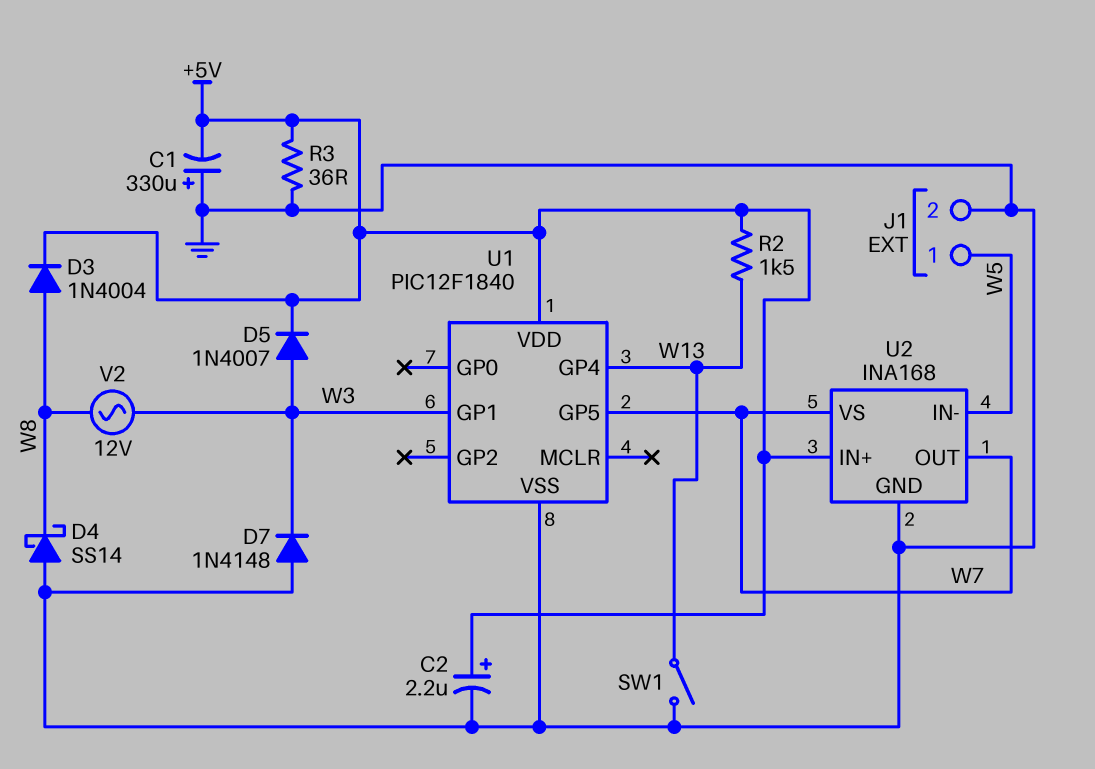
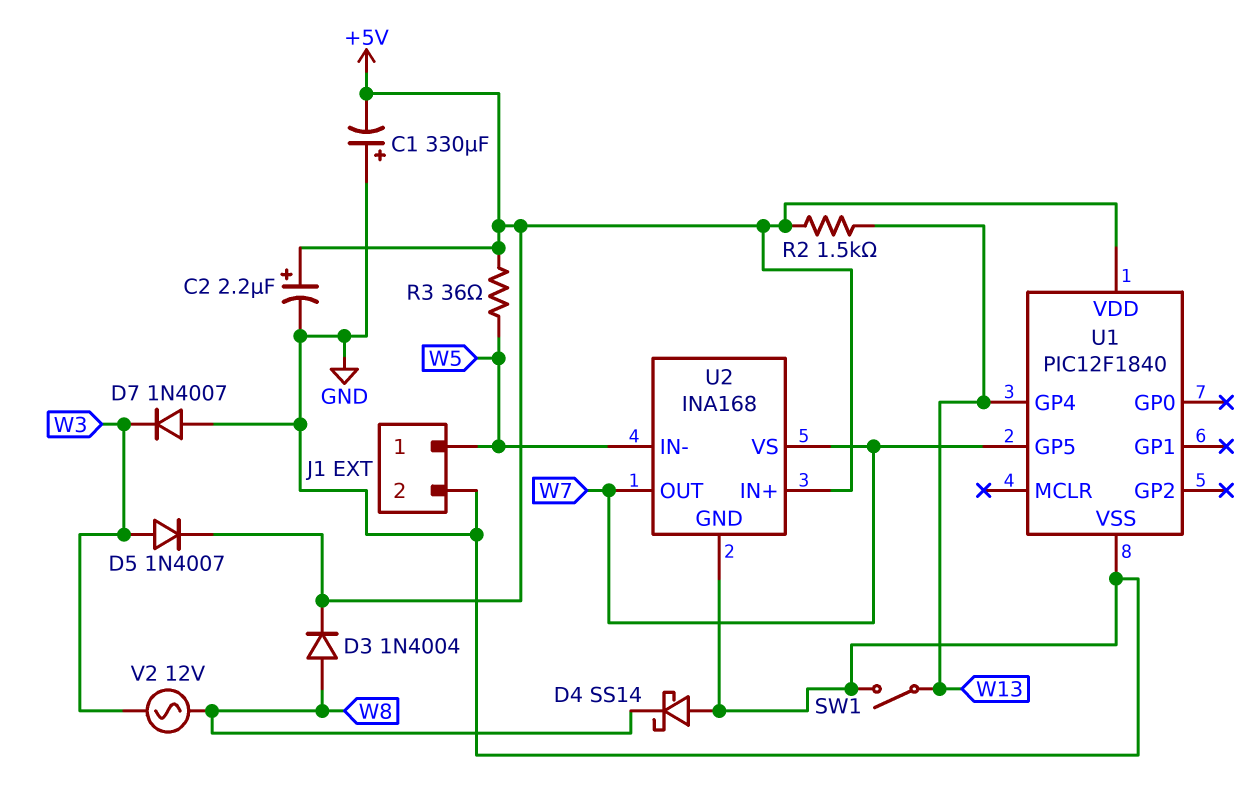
D7: diode 1N4148 (A GND, K W3) -> diode 1N4007 (A GND, K W3)
R3: 36 (+5V, GND) -> 36 (+5V, W5)
U1 pin GP1: W3 -> none

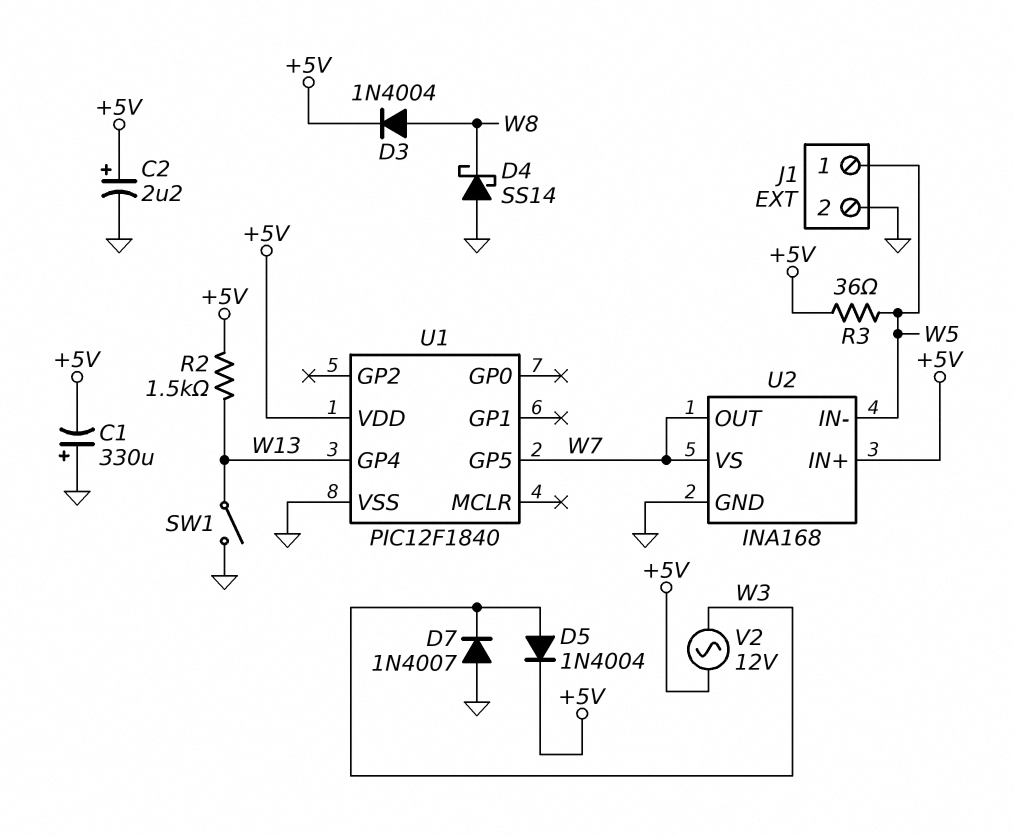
D5: diode 1N4007 (A W3, K +5V) -> diode 1N4004 (A W3, K +5V)
V2: AC 12V (W3, W8) -> AC 12V (+5V, W3)

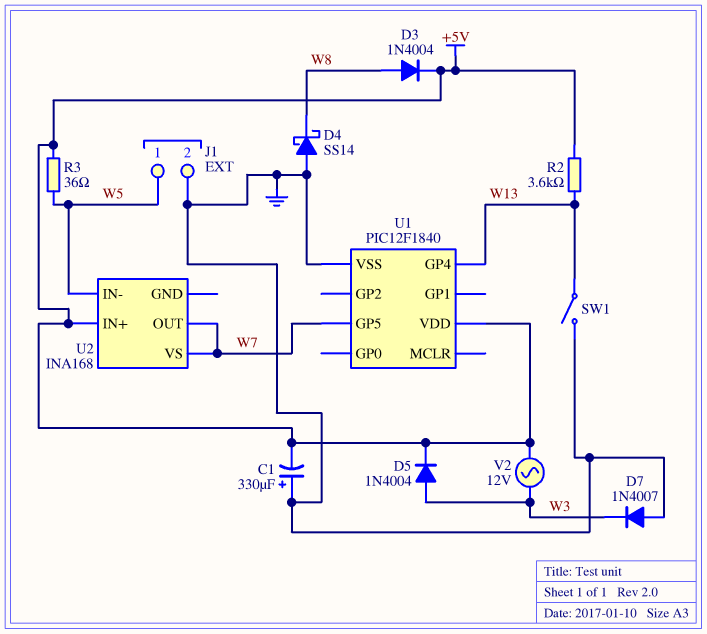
C2: 2.2uF (plus +5V, minus GND) -> none
R2: 1.5k (+5V, W13) -> 3.6k (+5V, W13)
U2 pin GND: GND -> none

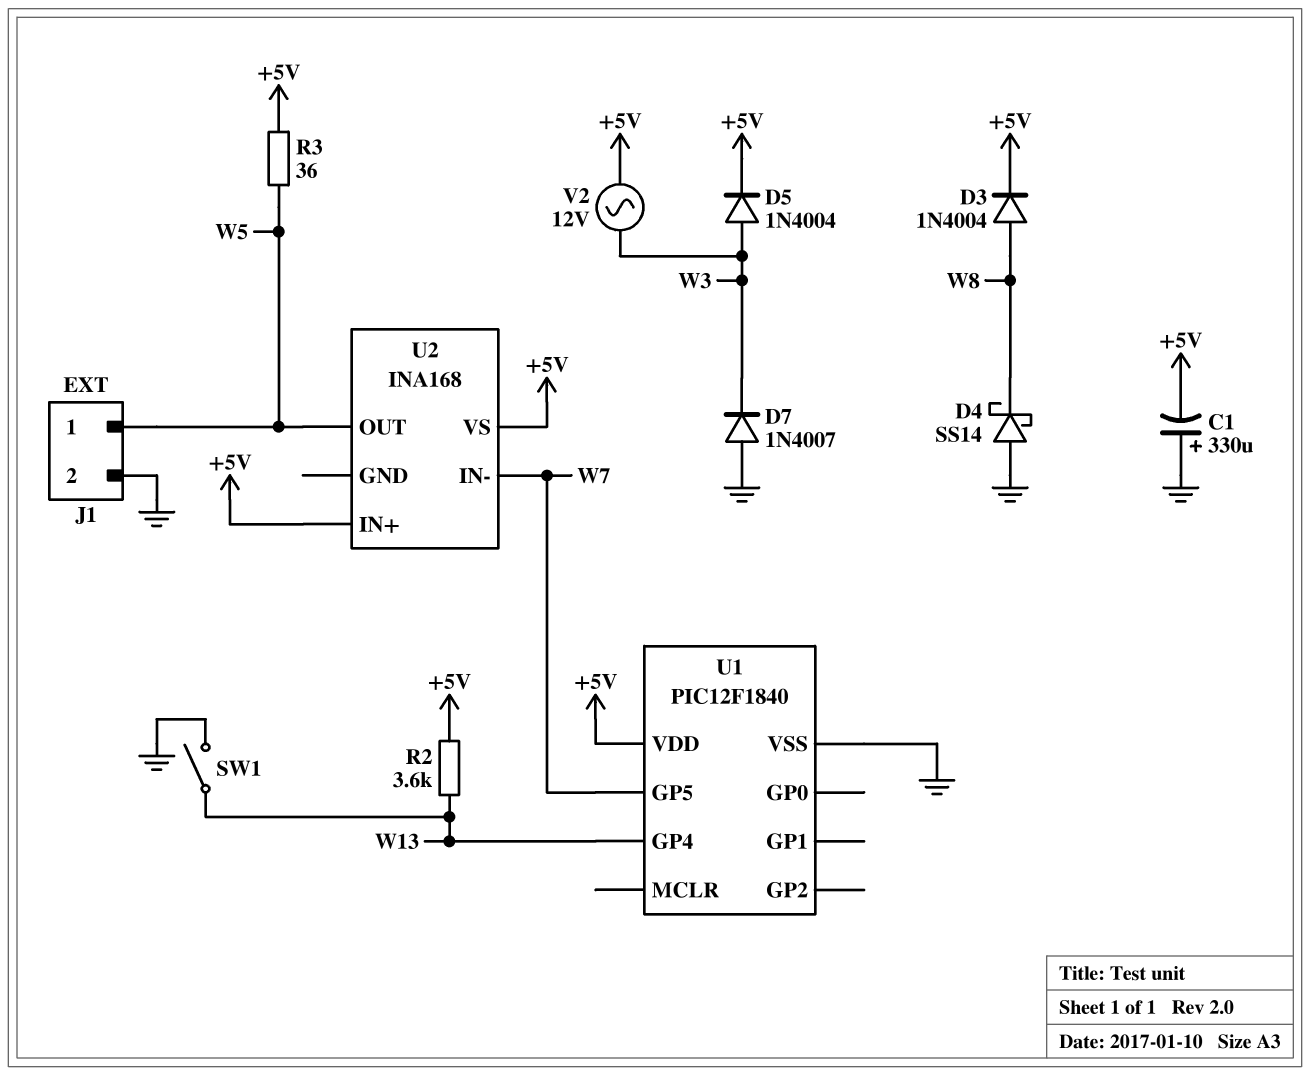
U2 pin IN-: W5 -> W7
U2 pin OUT: W7 -> W5
U2 pin VS: W7 -> +5V

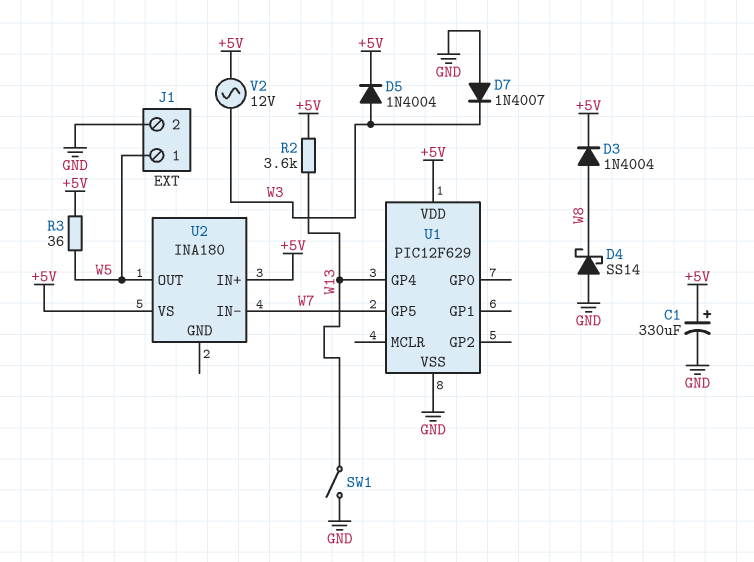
C1: 330uF (plus GND, minus +5V) -> 330uF (plus +5V, minus GND)
U1: PIC12F1840 -> PIC12F629
U2: INA168 -> INA180

